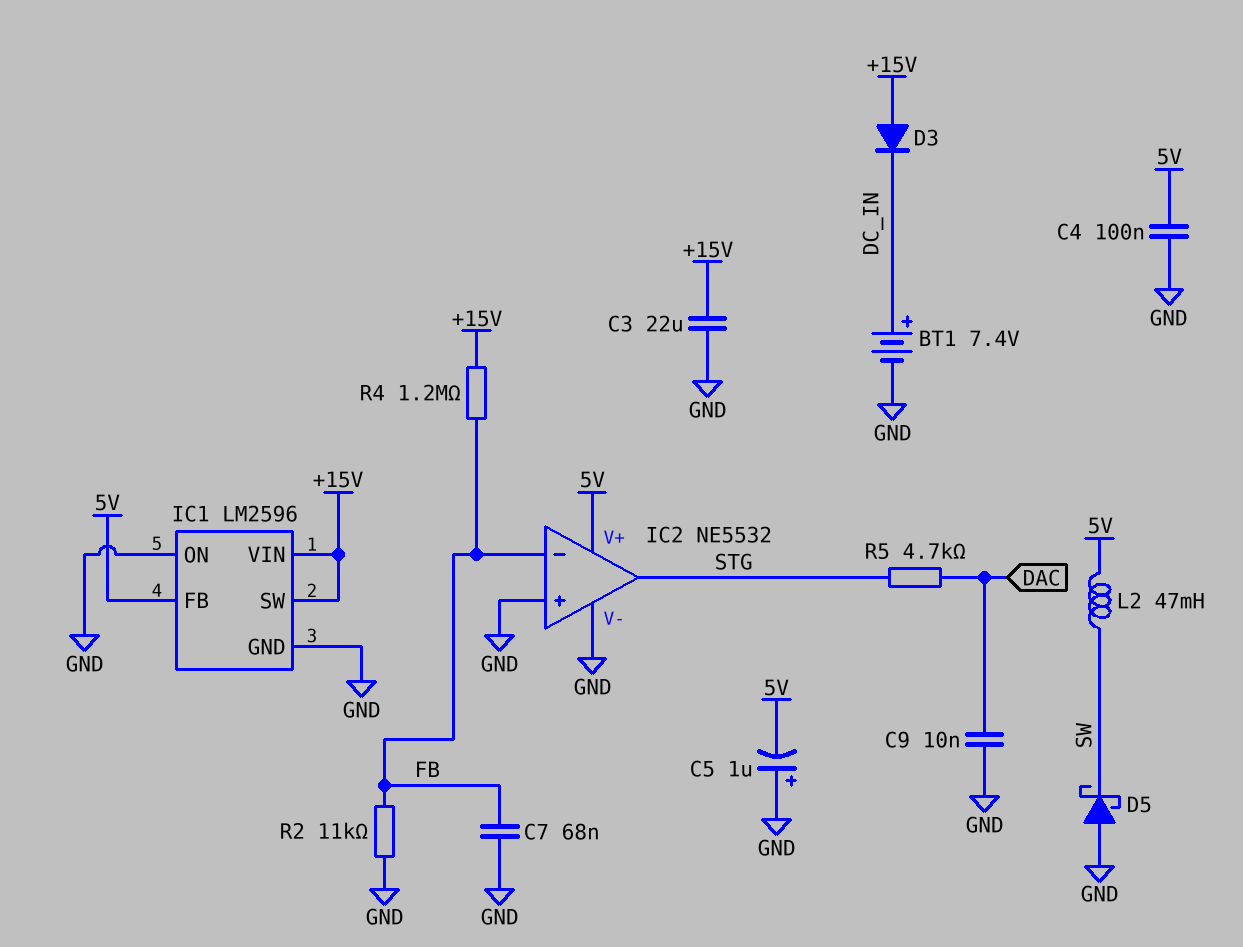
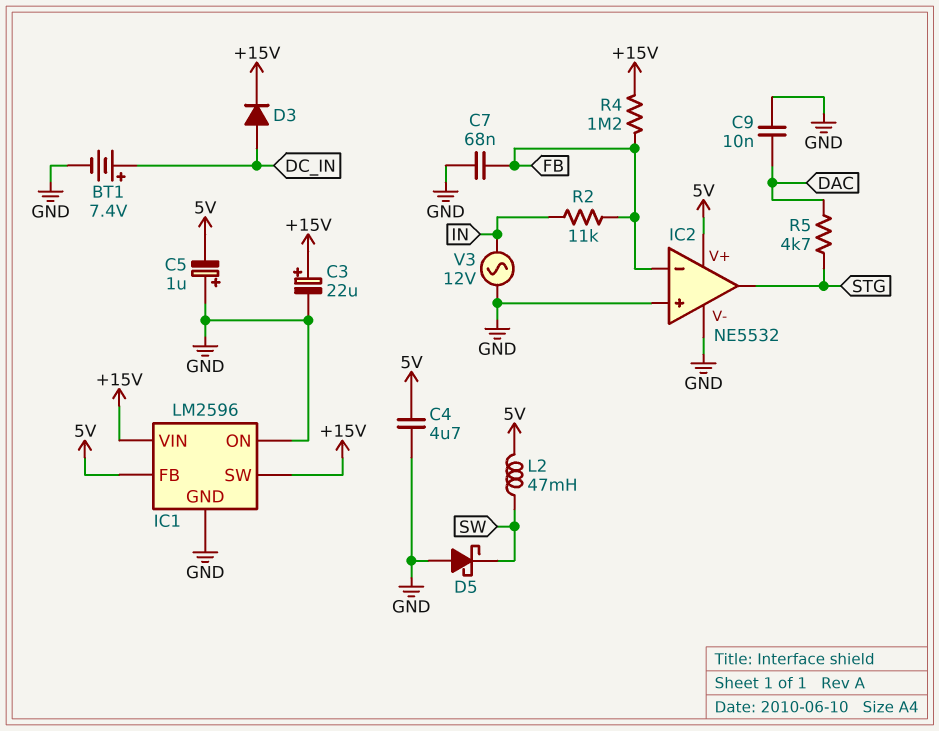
C3: 22uF (+15V, GND) -> 22uF (plus +15V, minus GND)
C4: 100nF (5V, GND) -> 4.7uF (5V, GND)
D3: diode (A +15V, K DC_IN) -> diode (A DC_IN, K +15V)
R2: 11k (FB, GND) -> 11k (FB, IN)
V3: none -> AC 12V (GND, IN)

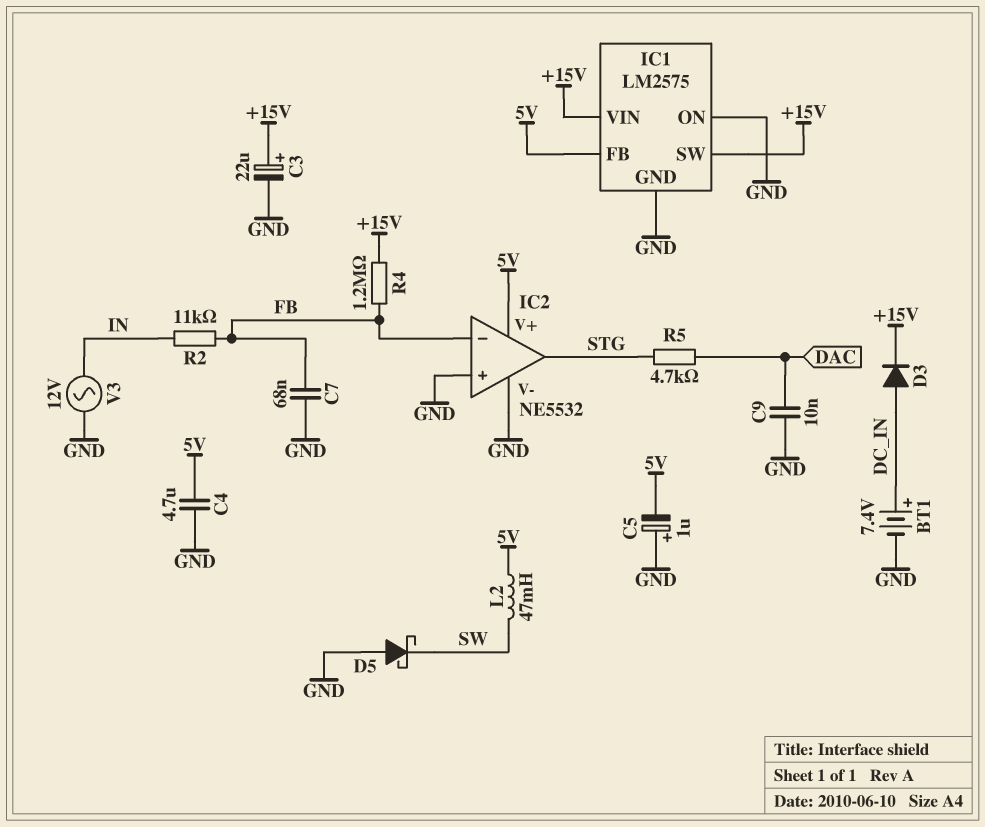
IC1: LM2596 -> LM2575

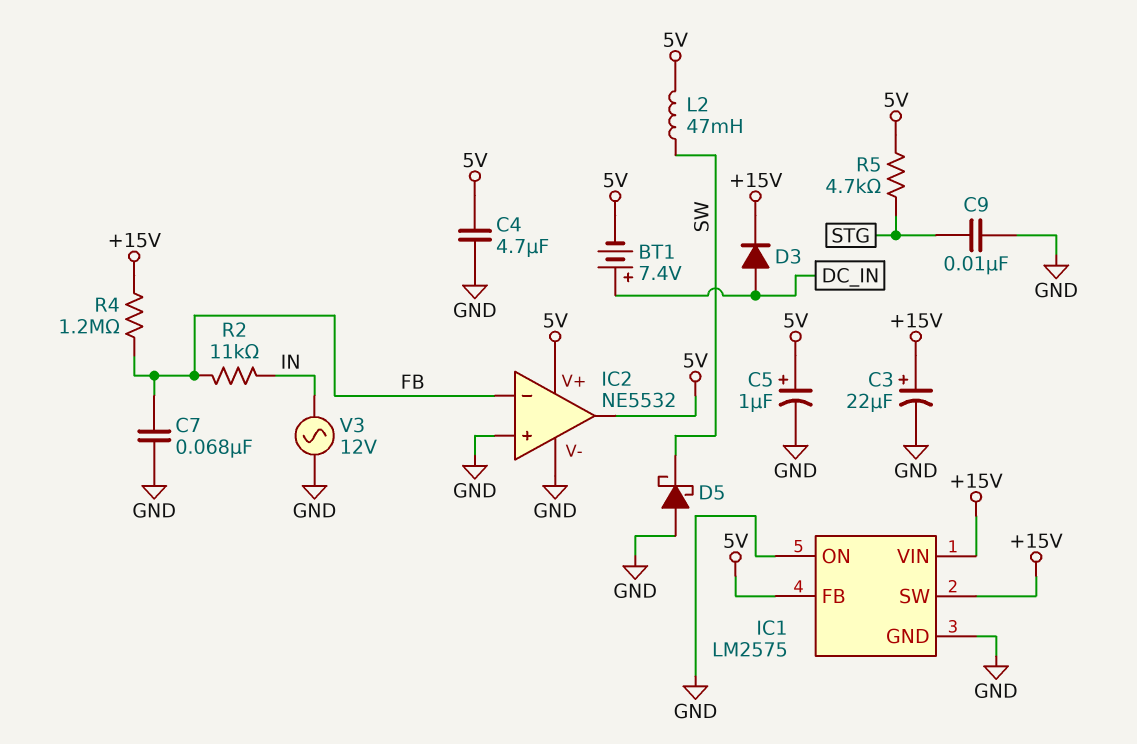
BT1: 7.4V (plus DC_IN, minus GND) -> 7.4V (plus DC_IN, minus 5V)
C5: 1uF (plus GND, minus 5V) -> 1uF (plus 5V, minus GND)
C9: 10nF (DAC, GND) -> 10nF (GND, STG)
IC2 pin out: STG -> 5V
R5: 4.7k (DAC, STG) -> 4.7k (5V, STG)

